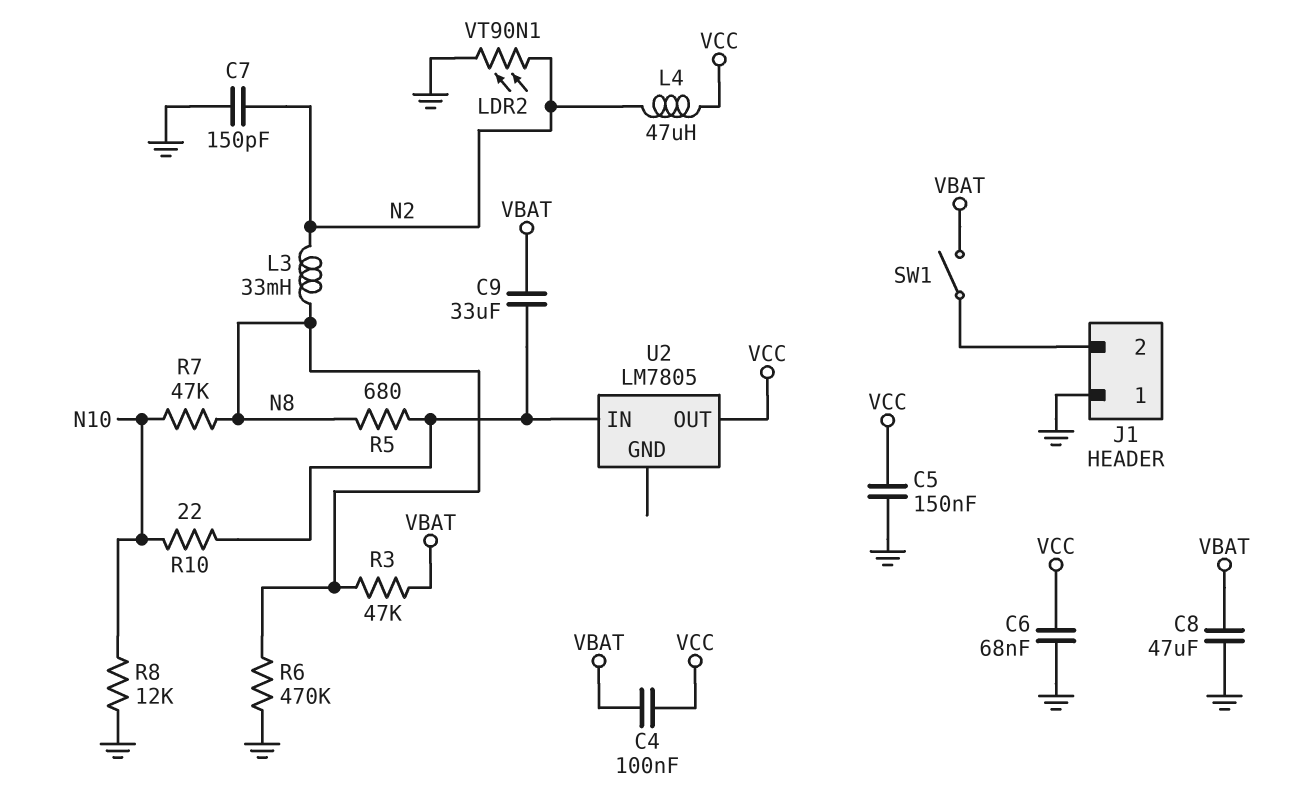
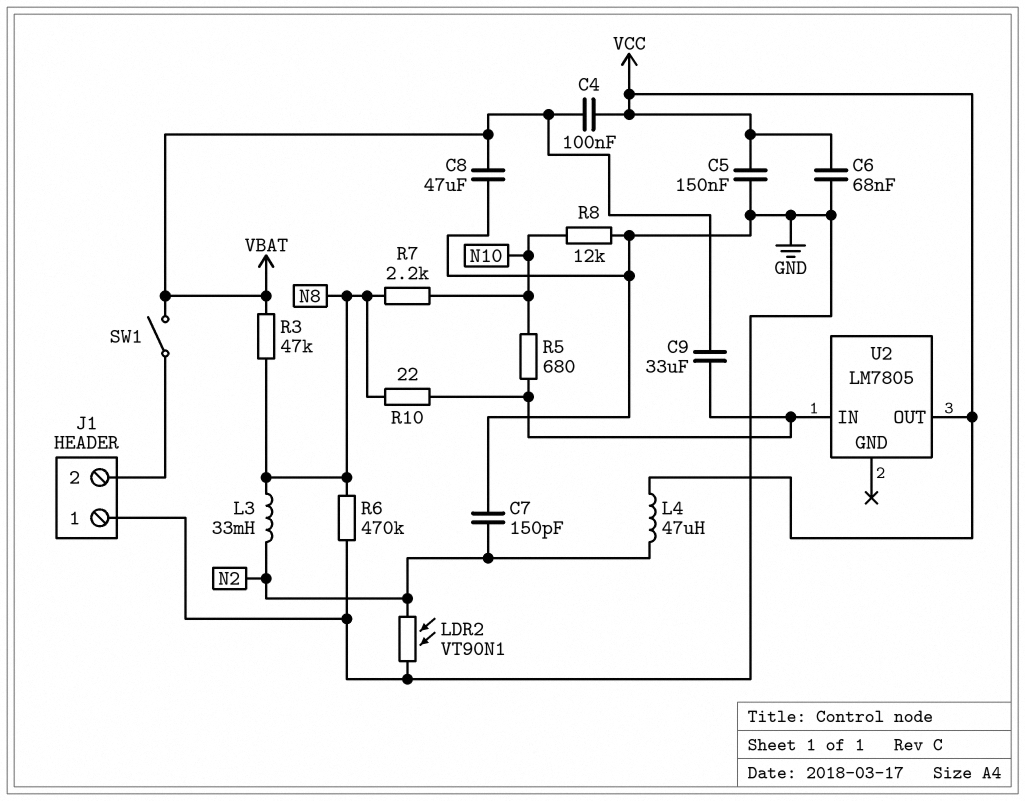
R5: 680 (N8, U2/IN) -> 680 (N10, U2/IN)
R7: 47k (N8, N10) -> 2.2k (N8, N10)
R10: 22 (N10, U2/IN) -> 22 (N8, U2/IN)

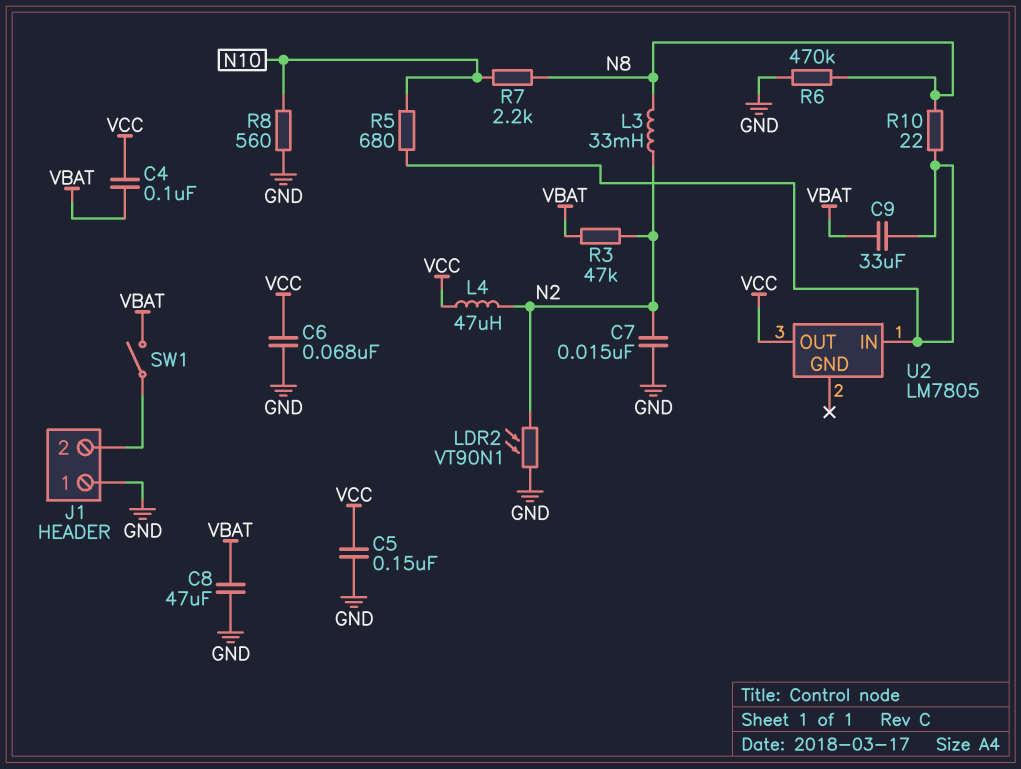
C7: 150pF (GND, N2) -> 15nF (GND, N2)
R3: 47k (N8, VBAT) -> 47k (N2, VBAT)
R8: 12k (GND, N10) -> 560 (GND, N10)

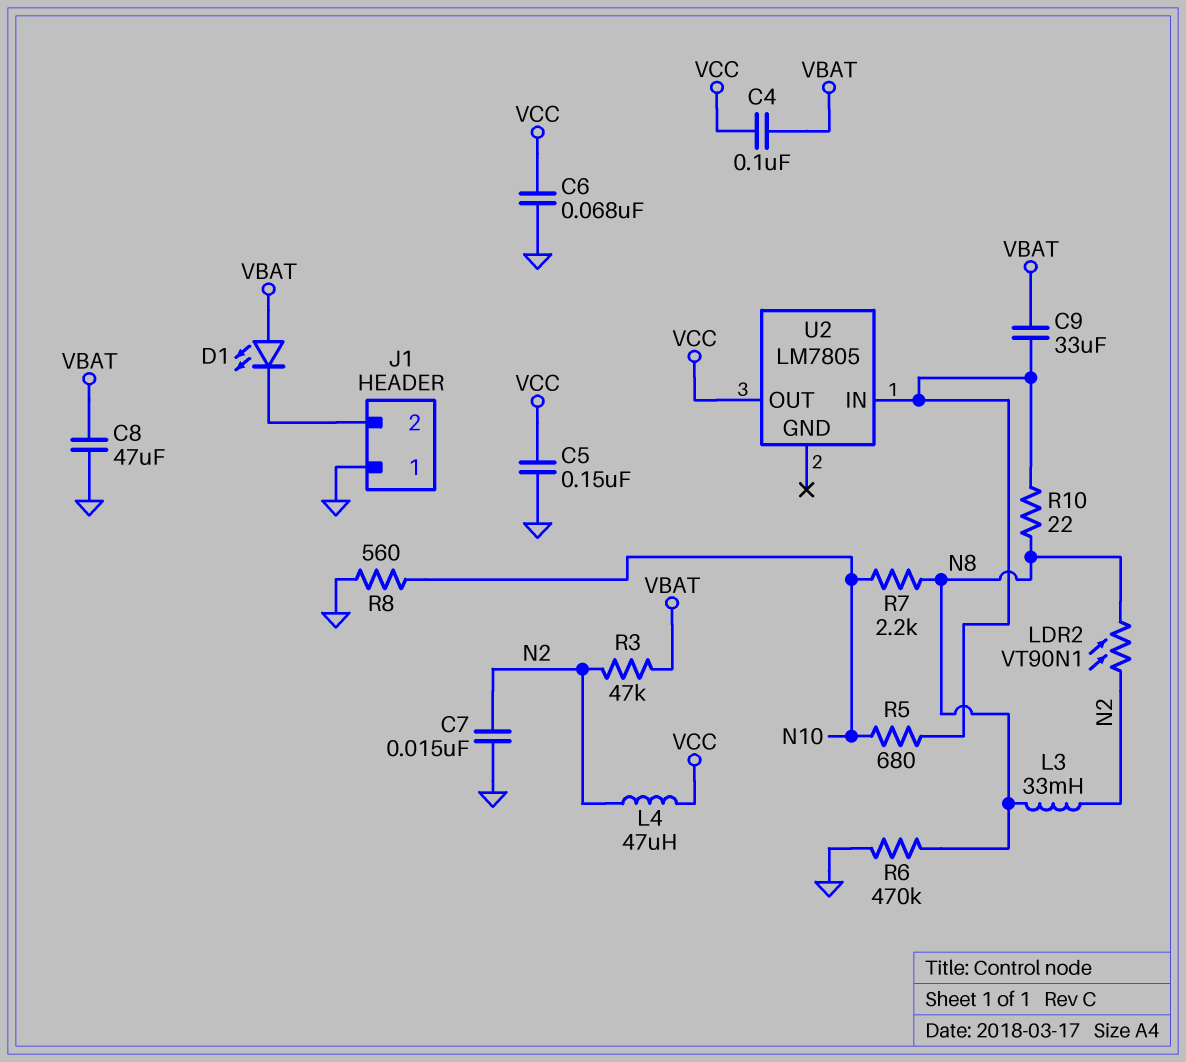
D1: none -> LED (A VBAT, K J1/2)
LDR2: VT90N1 (GND, N2) -> VT90N1 (N2, N8)
SW1: switch (J1/2, VBAT) -> none

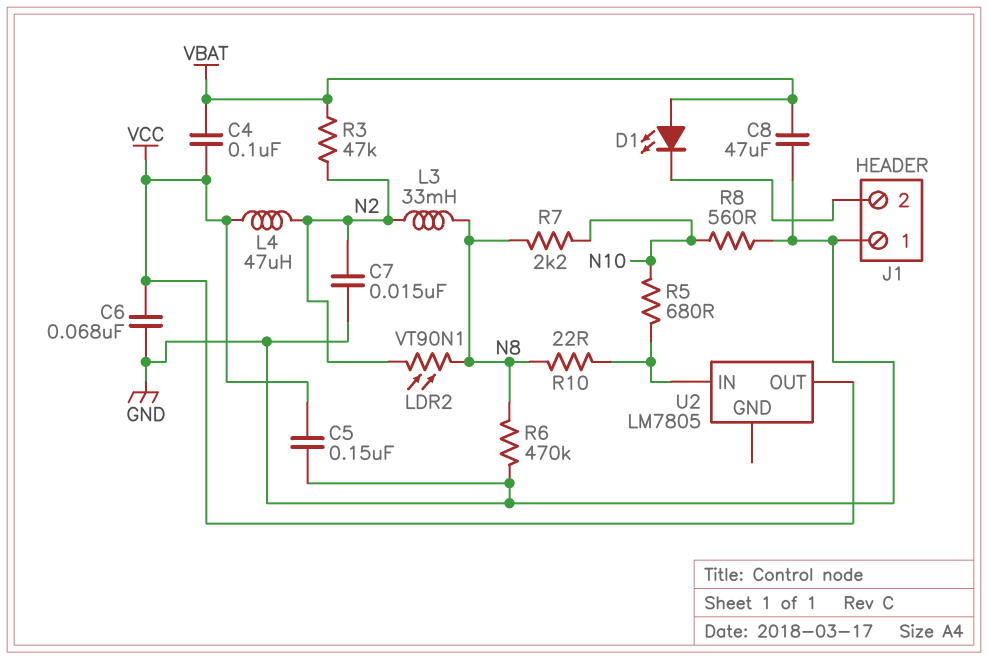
C9: 33uF (U2/IN, VBAT) -> none

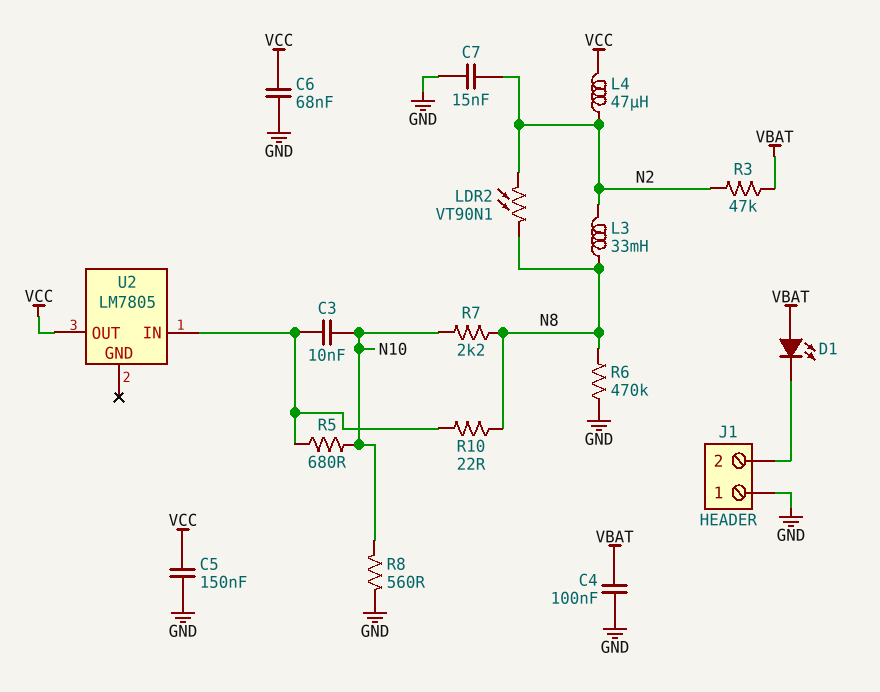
C3: none -> 10nF (N10, U2/IN)
C4: 100nF (VBAT, VCC) -> 100nF (GND, VBAT)
C8: 47uF (GND, VBAT) -> none

